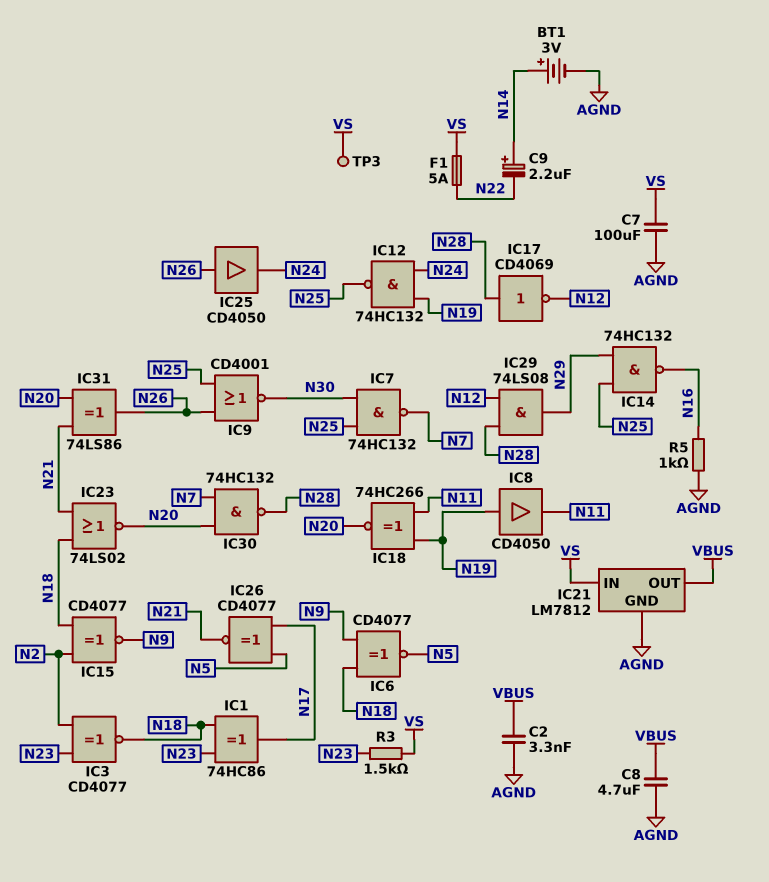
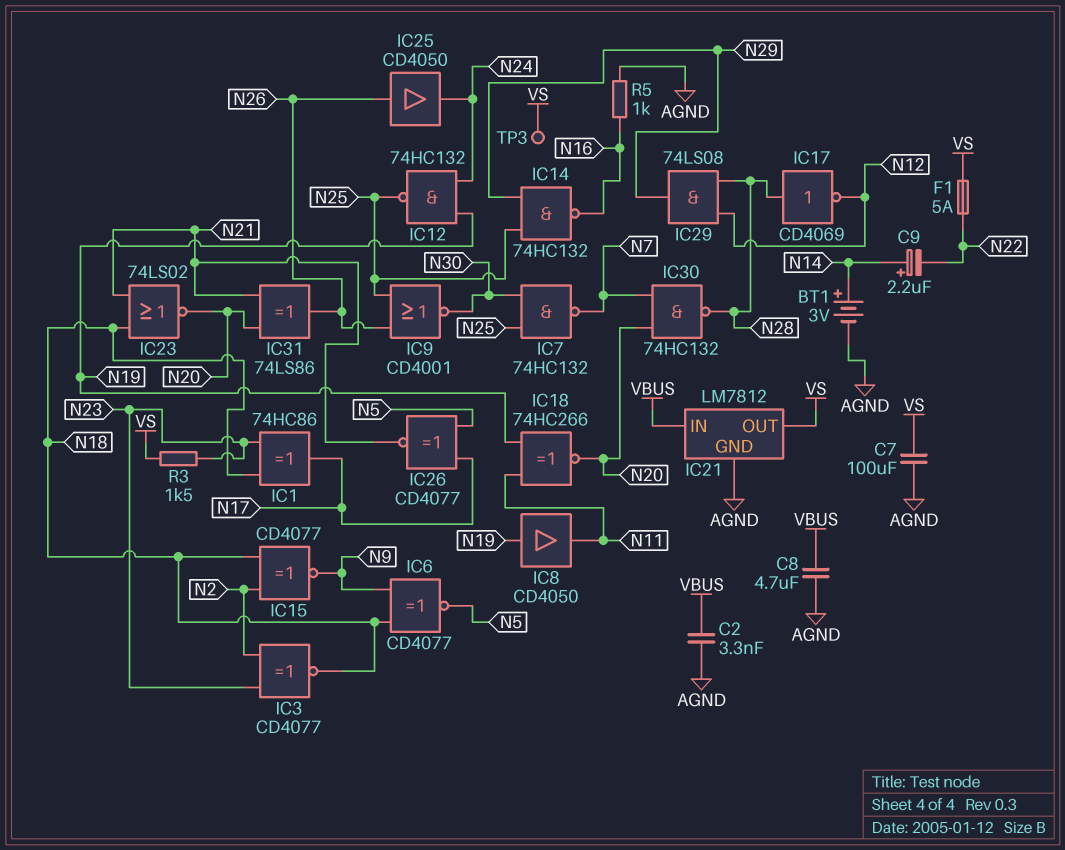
IC21 pin IN: VS -> VBUS
IC21 pin OUT: VBUS -> VS

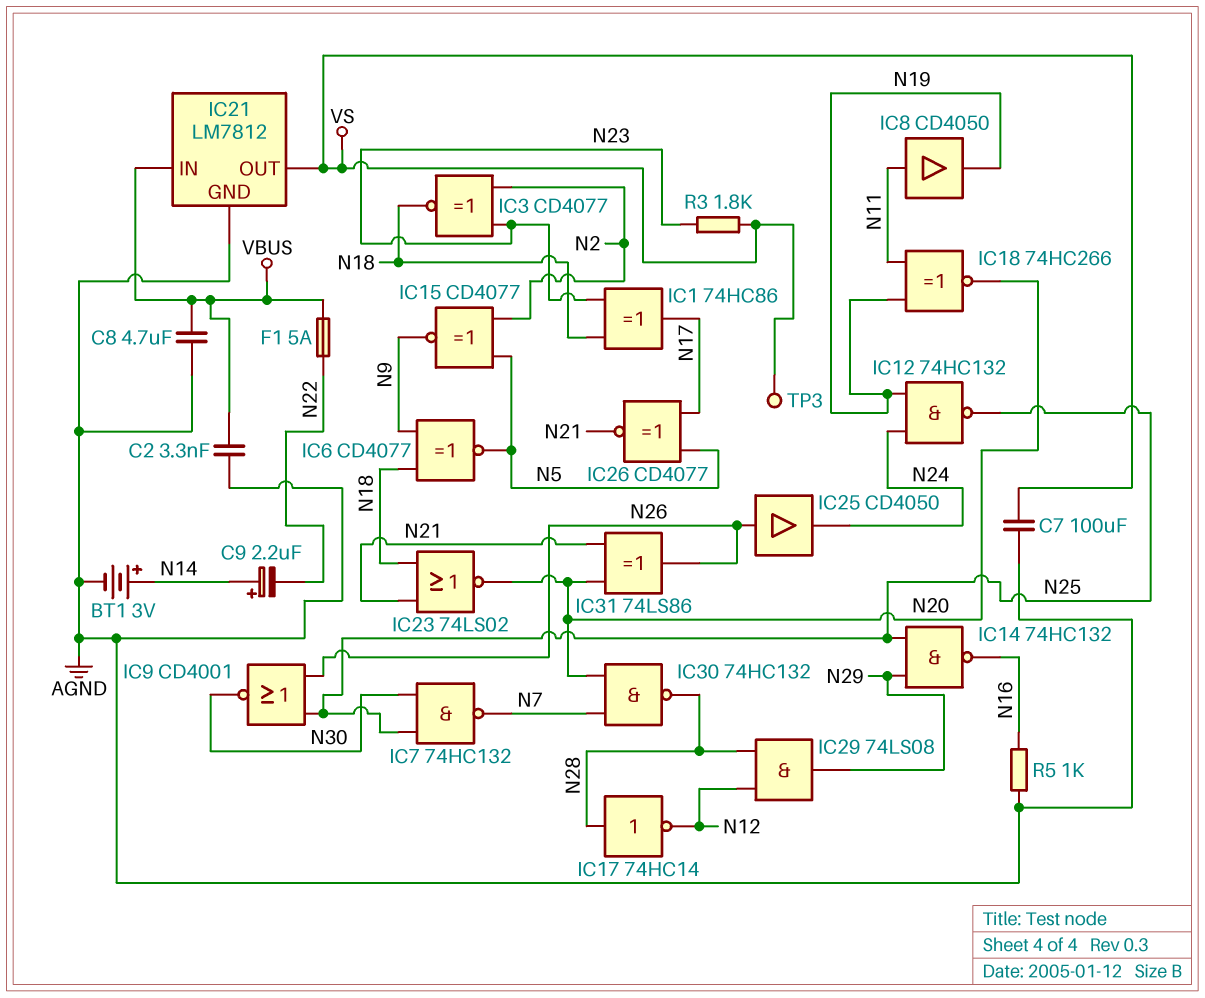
F1: 5A (N22, VS) -> 5A (N22, VBUS)
IC8: buffer CD4050 (in N19, out N11) -> buffer CD4050 (in N11, out N19)
IC15: XNOR CD4077 (in N2, in N18, out N9) -> XNOR CD4077 (in N2, in N5, out N9)
IC17: NOT CD4069 (in N28, out N12) -> NOT 74HC14 (in N28, out N12)
R3: 1.5k (N23, VS) -> 1.8k (N23, VS)

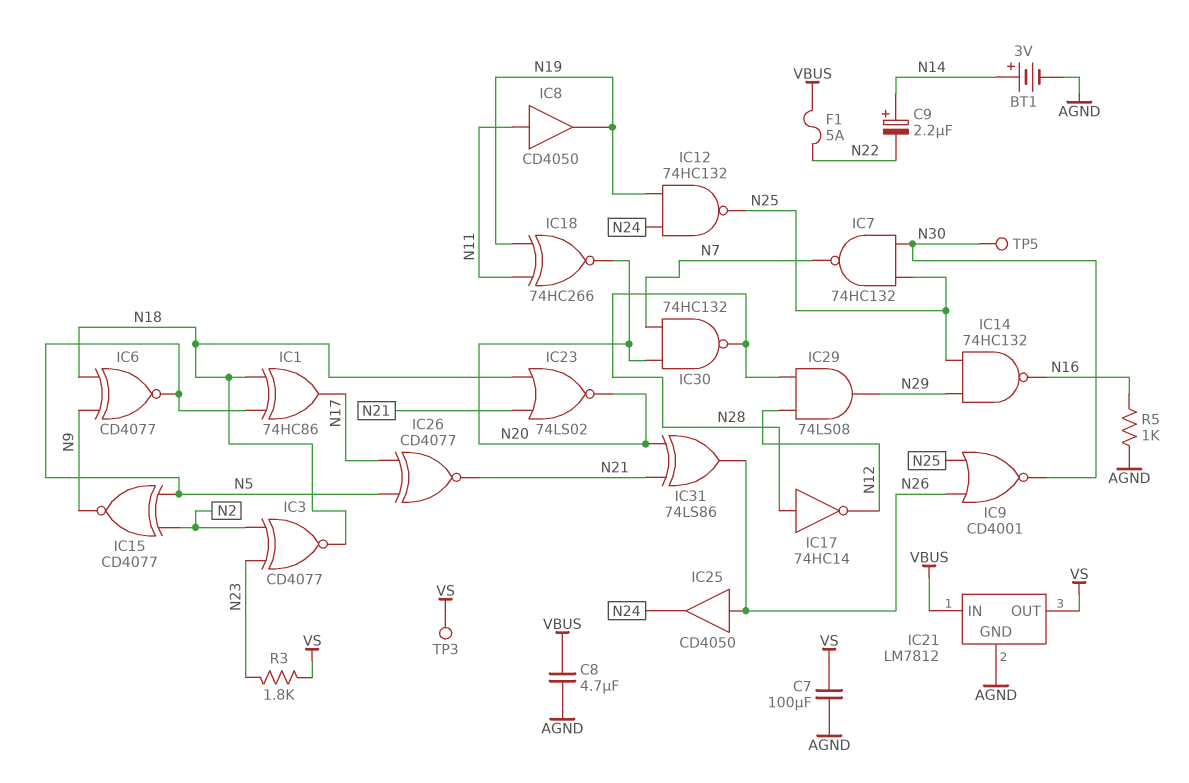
C2: 3.3nF (AGND, VBUS) -> none
IC1: XOR 74HC86 (in N18, in N23, out N17) -> XOR 74HC86 (in N5, in N18, out N17)
TP5: none -> test point (N30)

